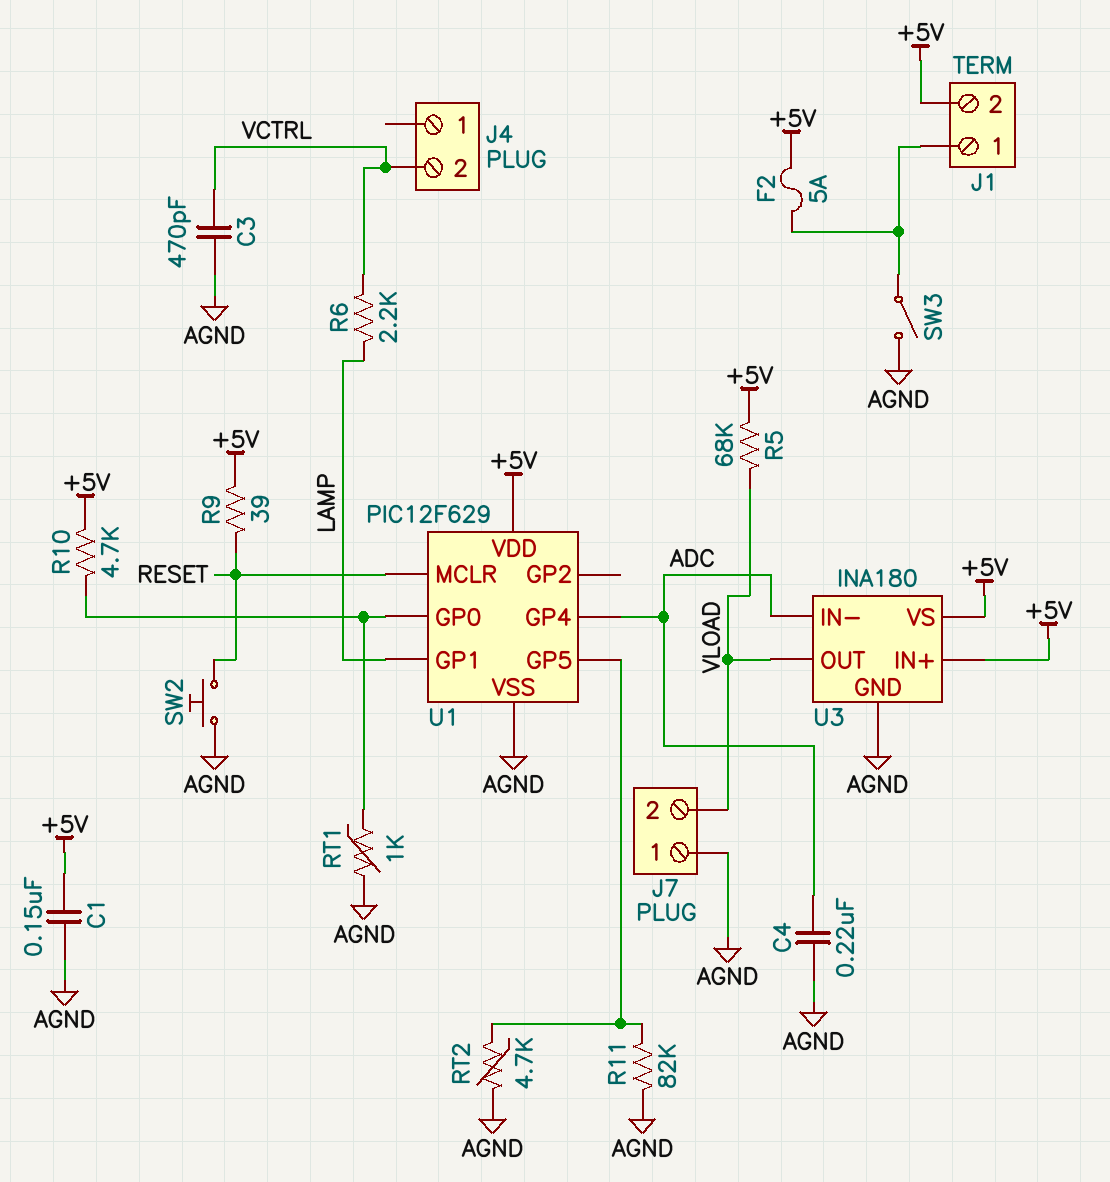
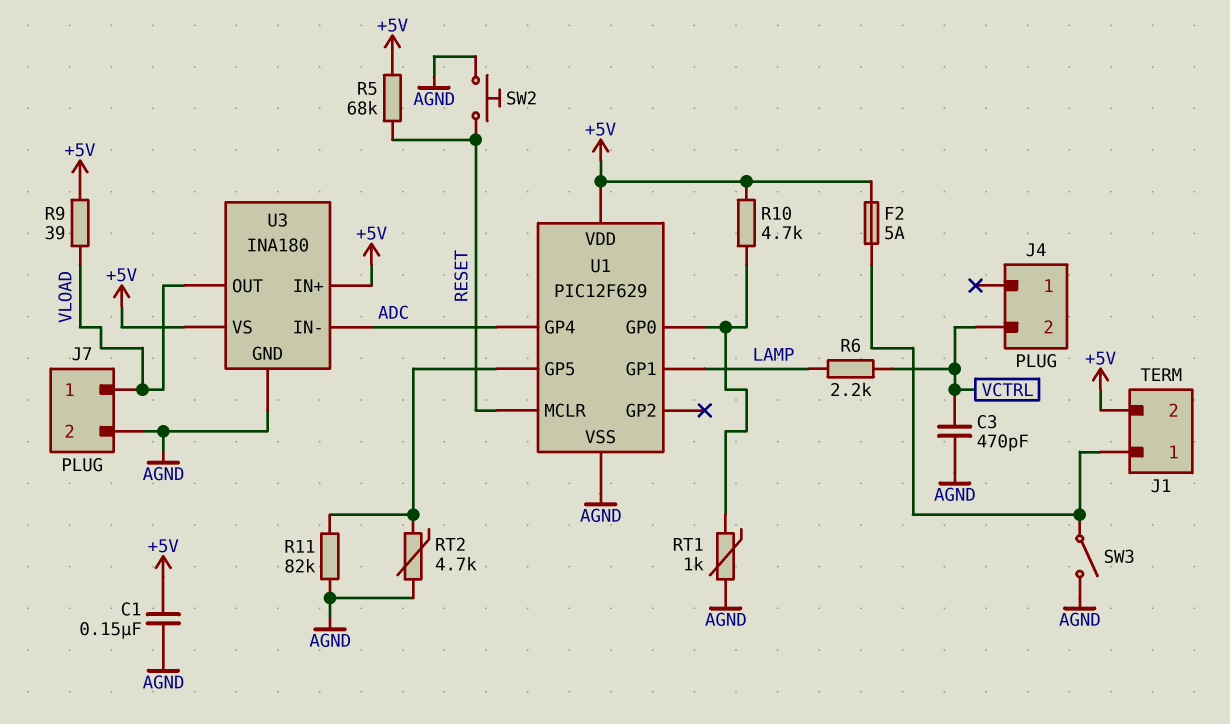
C4: 220nF (ADC, AGND) -> none
J7 pin 1: AGND -> VLOAD
J7 pin 2: VLOAD -> AGND
R5: 68k (+5V, VLOAD) -> 68k (+5V, RESET)
R9: 39 (+5V, RESET) -> 39 (+5V, VLOAD)

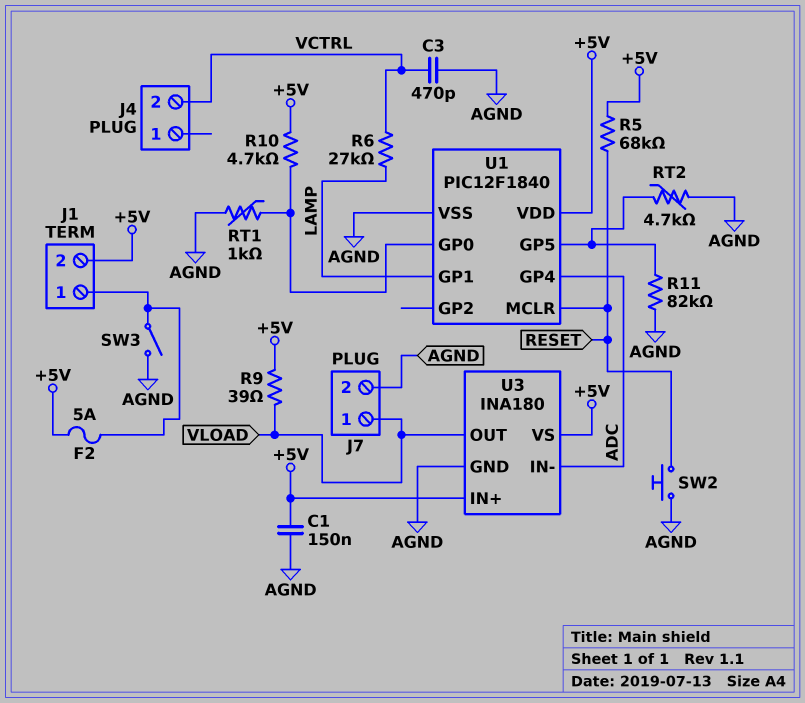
R6: 2.2k (LAMP, VCTRL) -> 27k (LAMP, VCTRL)
U1: PIC12F629 -> PIC12F1840

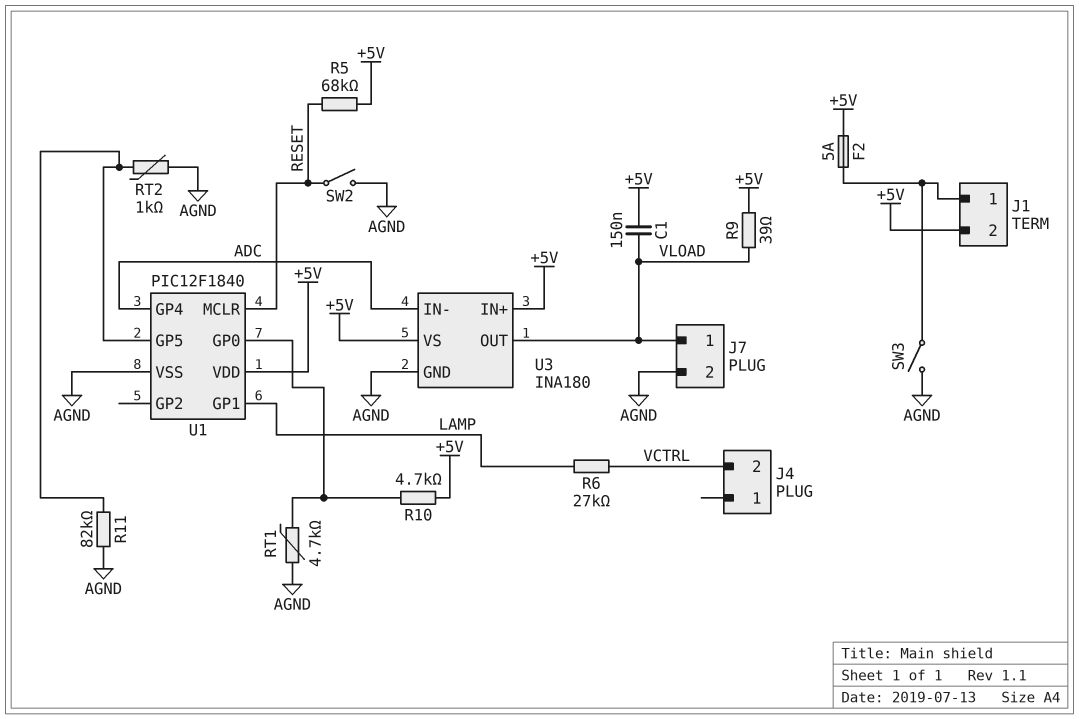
C1: 150nF (+5V, AGND) -> 150nF (+5V, VLOAD)
C3: 470pF (AGND, VCTRL) -> none
RT1: 1k (AGND, U1/GP0) -> 4.7k (AGND, U1/GP0)
RT2: 4.7k (AGND, U1/GP5) -> 1k (AGND, U1/GP5)
SW2: button (AGND, RESET) -> switch (AGND, RESET)

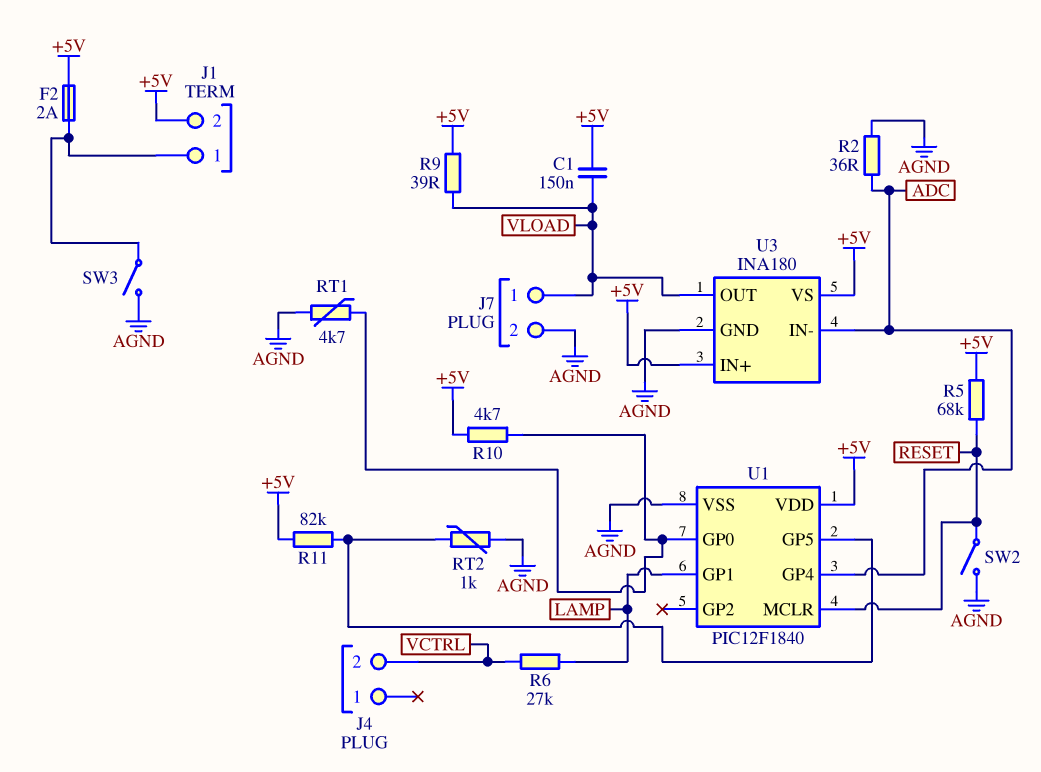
F2: 5A (+5V, J1/1) -> 2A (+5V, J1/1)
R2: none -> 36 (ADC, AGND)
R11: 82k (AGND, U1/GP5) -> 82k (+5V, U1/GP5)

